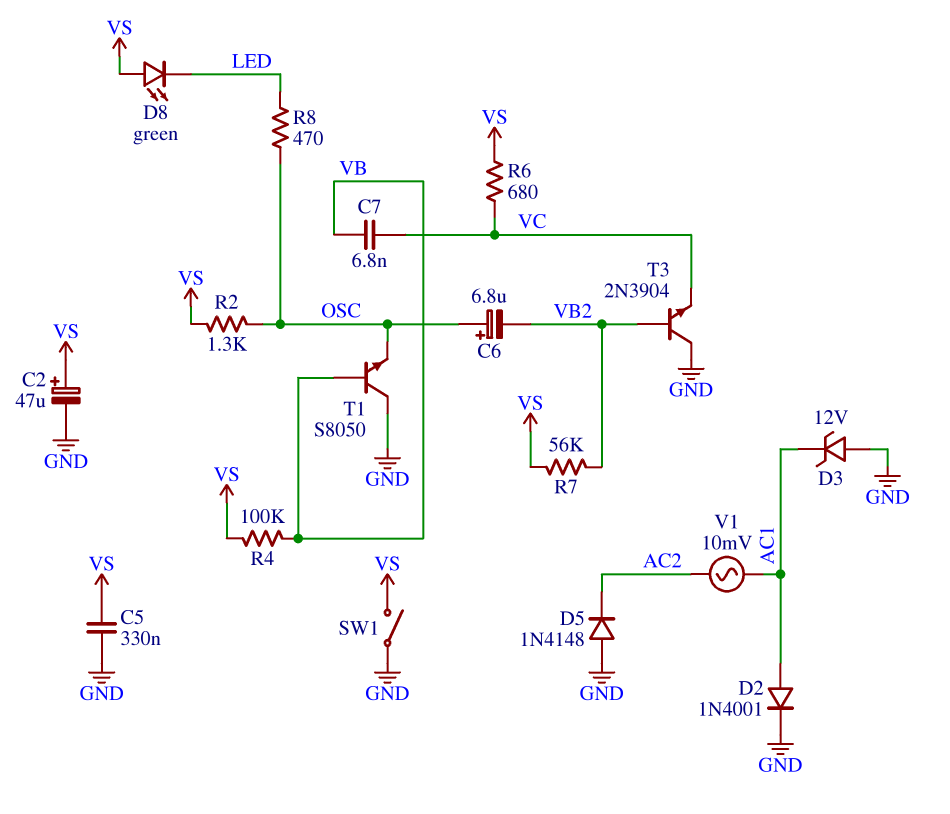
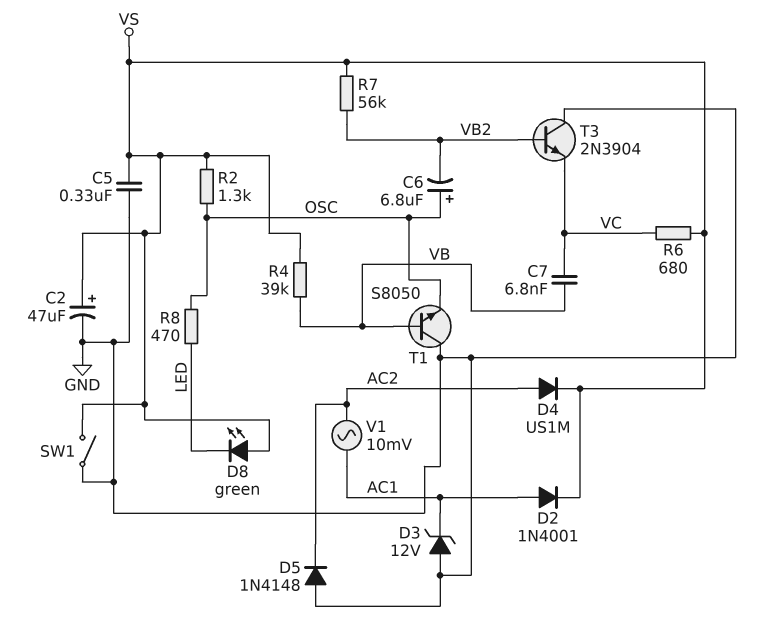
D2: diode 1N4001 (A AC1, K GND) -> diode 1N4001 (A AC1, K VS)
D4: none -> diode US1M (A AC2, K VS)
R4: 100k (VB, VS) -> 39k (VB, VS)

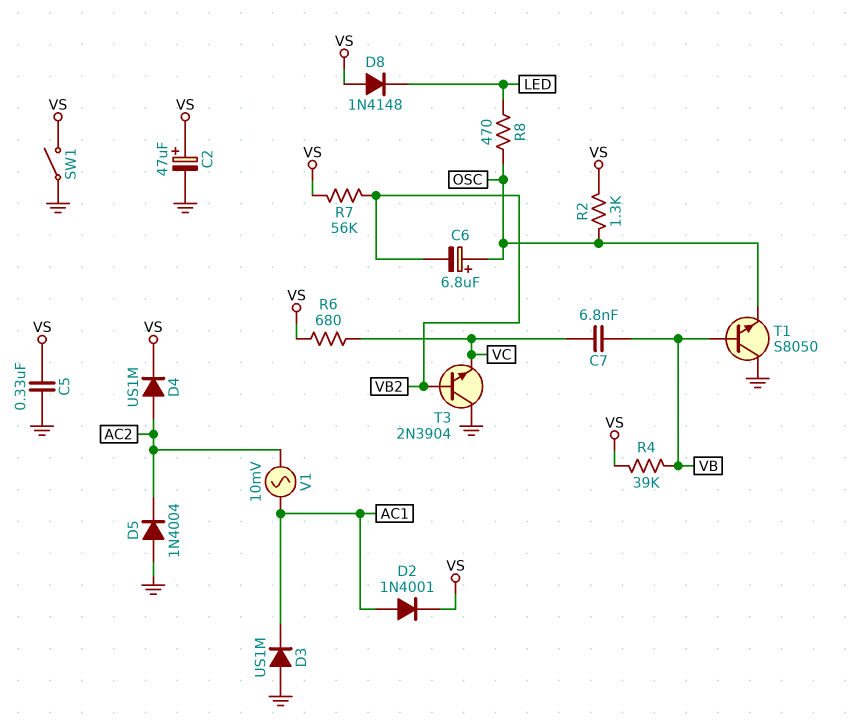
D3: zener 12V (A GND, K AC1) -> diode US1M (A GND, K AC1)
D5: diode 1N4148 (A GND, K AC2) -> diode 1N4004 (A GND, K AC2)
D8: LED green (A VS, K LED) -> diode 1N4148 (A VS, K LED)

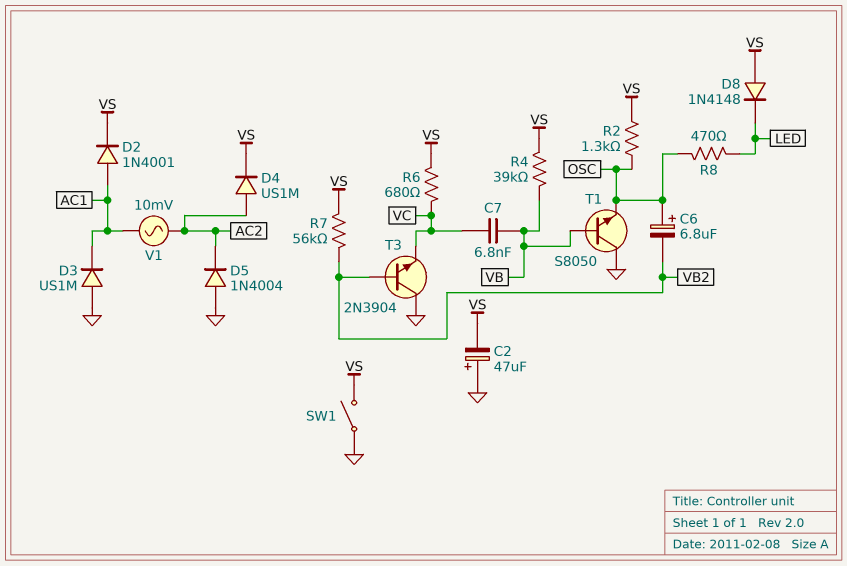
C2: 47uF (plus VS, minus GND) -> 47uF (plus GND, minus VS)
C5: 330nF (GND, VS) -> none

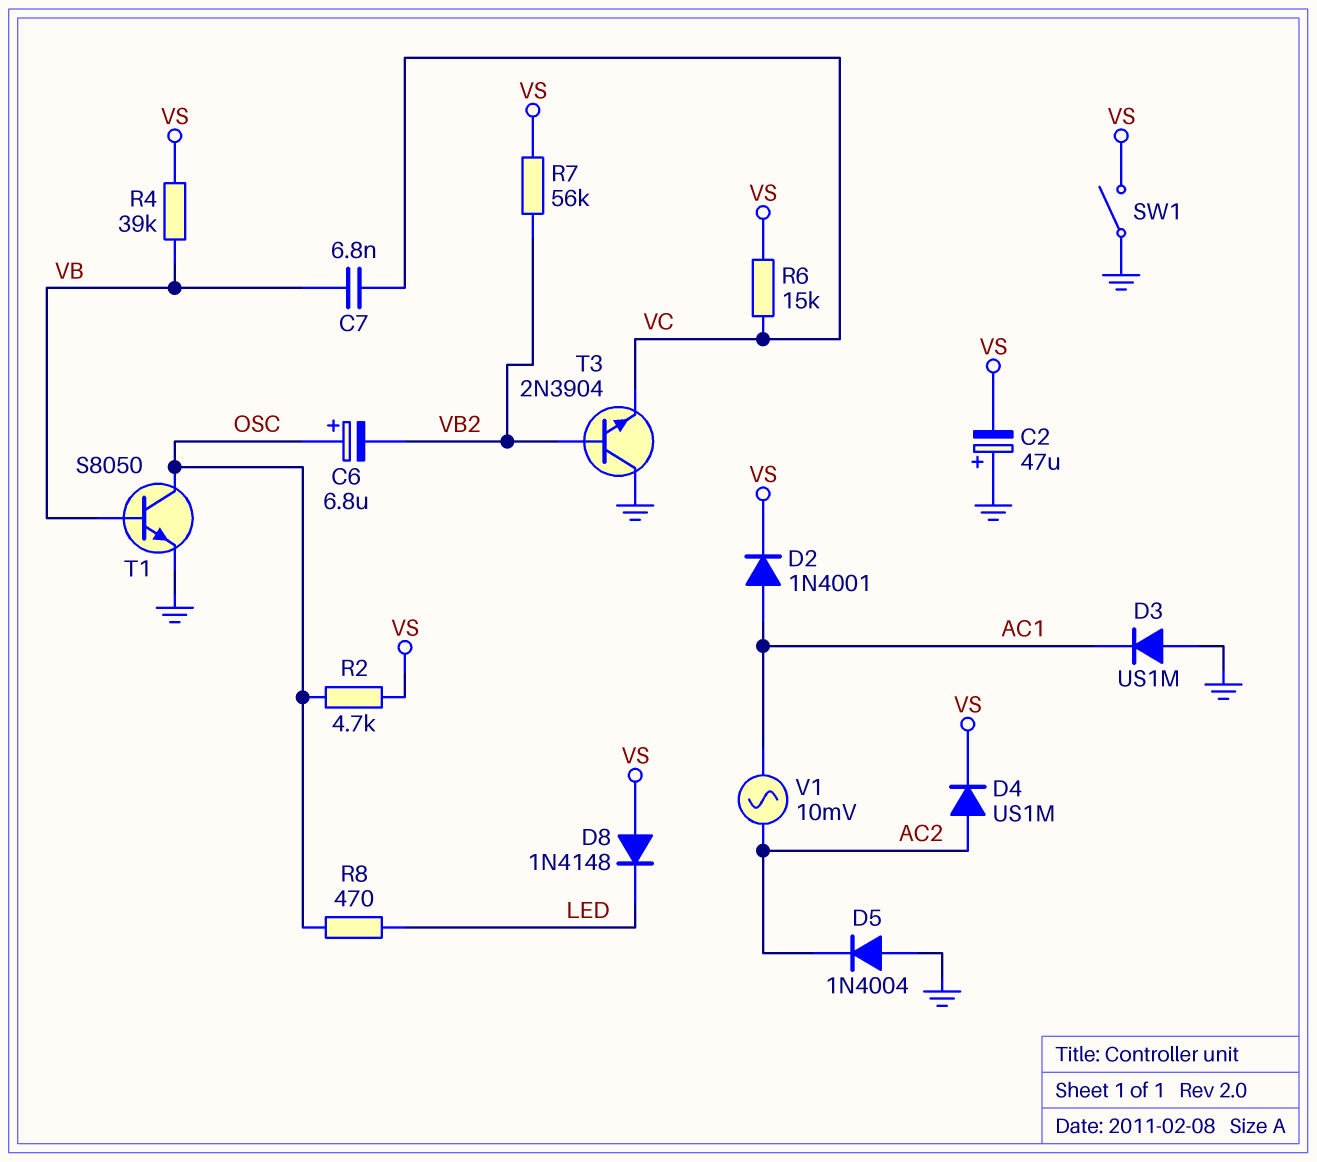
R2: 1.3k (OSC, VS) -> 4.7k (OSC, VS)
R6: 680 (VC, VS) -> 15k (VC, VS)
T1: NPN S8050 (B VB, C GND, E OSC) -> NPN S8050 (B VB, C OSC, E GND)

